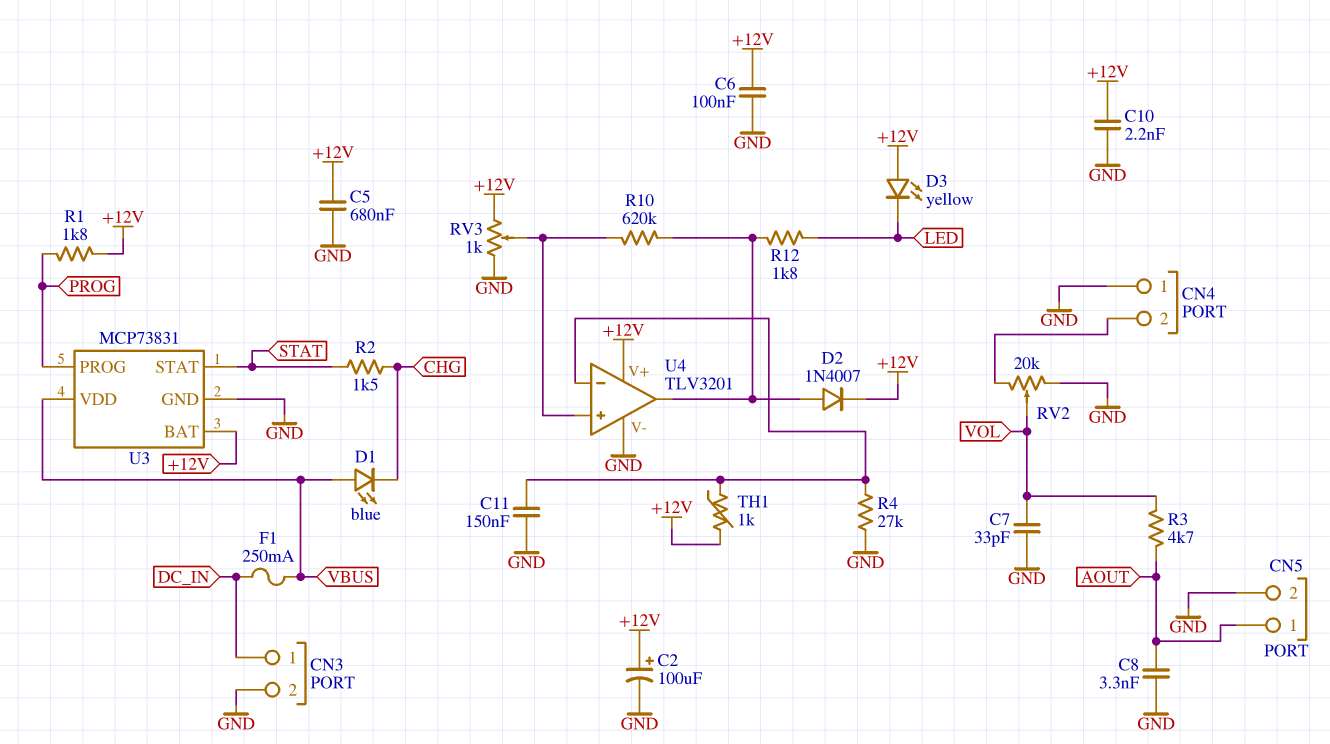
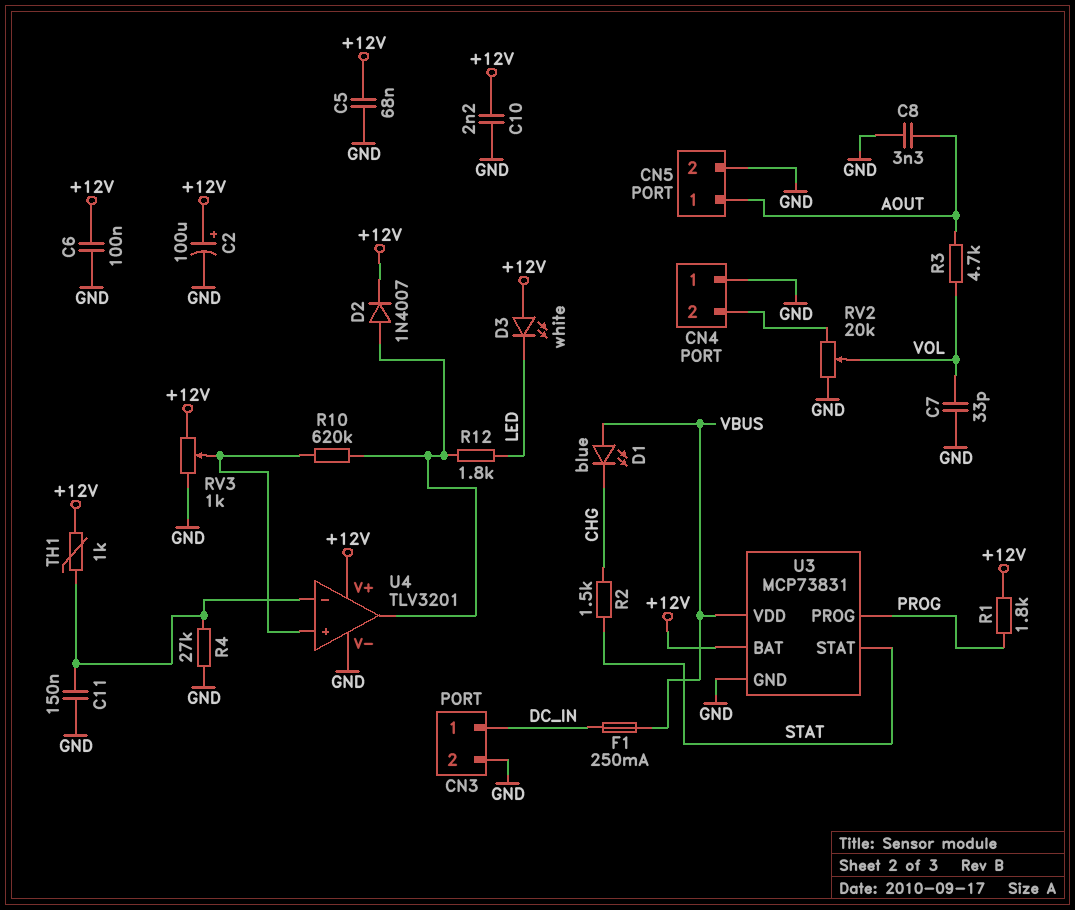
C5: 680nF (+12V, GND) -> 68nF (+12V, GND)
D3: LED yellow (A +12V, K LED) -> LED white (A +12V, K LED)

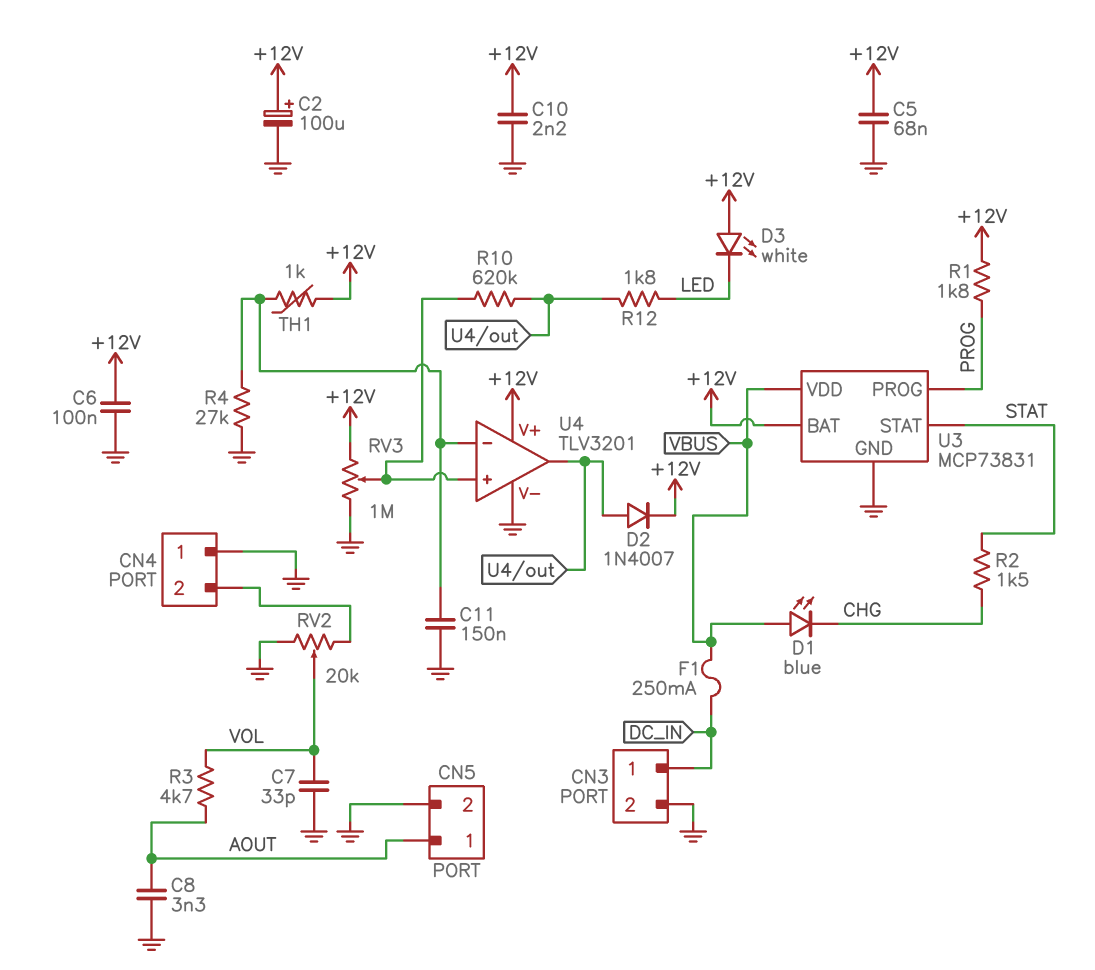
RV3: 1k (+12V, GND, wiper U4/in+) -> 1M (+12V, GND, wiper U4/in+)

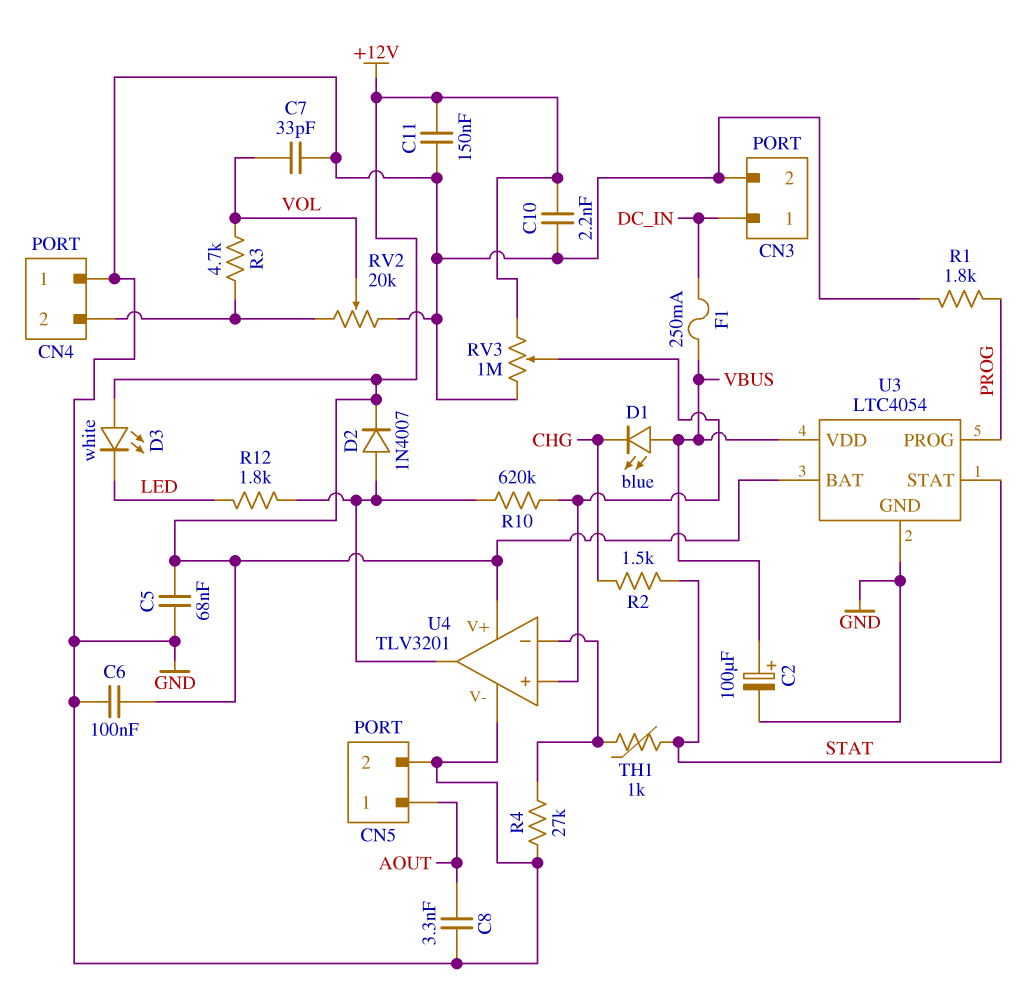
C2: 100uF (plus +12V, minus GND) -> 100uF (plus VBUS, minus GND)
C11: 150nF (GND, U4/in-) -> 150nF (+12V, GND)
R1: 1.8k (+12V, PROG) -> 1.8k (GND, PROG)
R3: 4.7k (AOUT, VOL) -> 4.7k (CN4/2, VOL)
TH1: 1k (+12V, U4/in-) -> 1k (STAT, U4/in-)
U3: MCP73831 -> LTC4054

